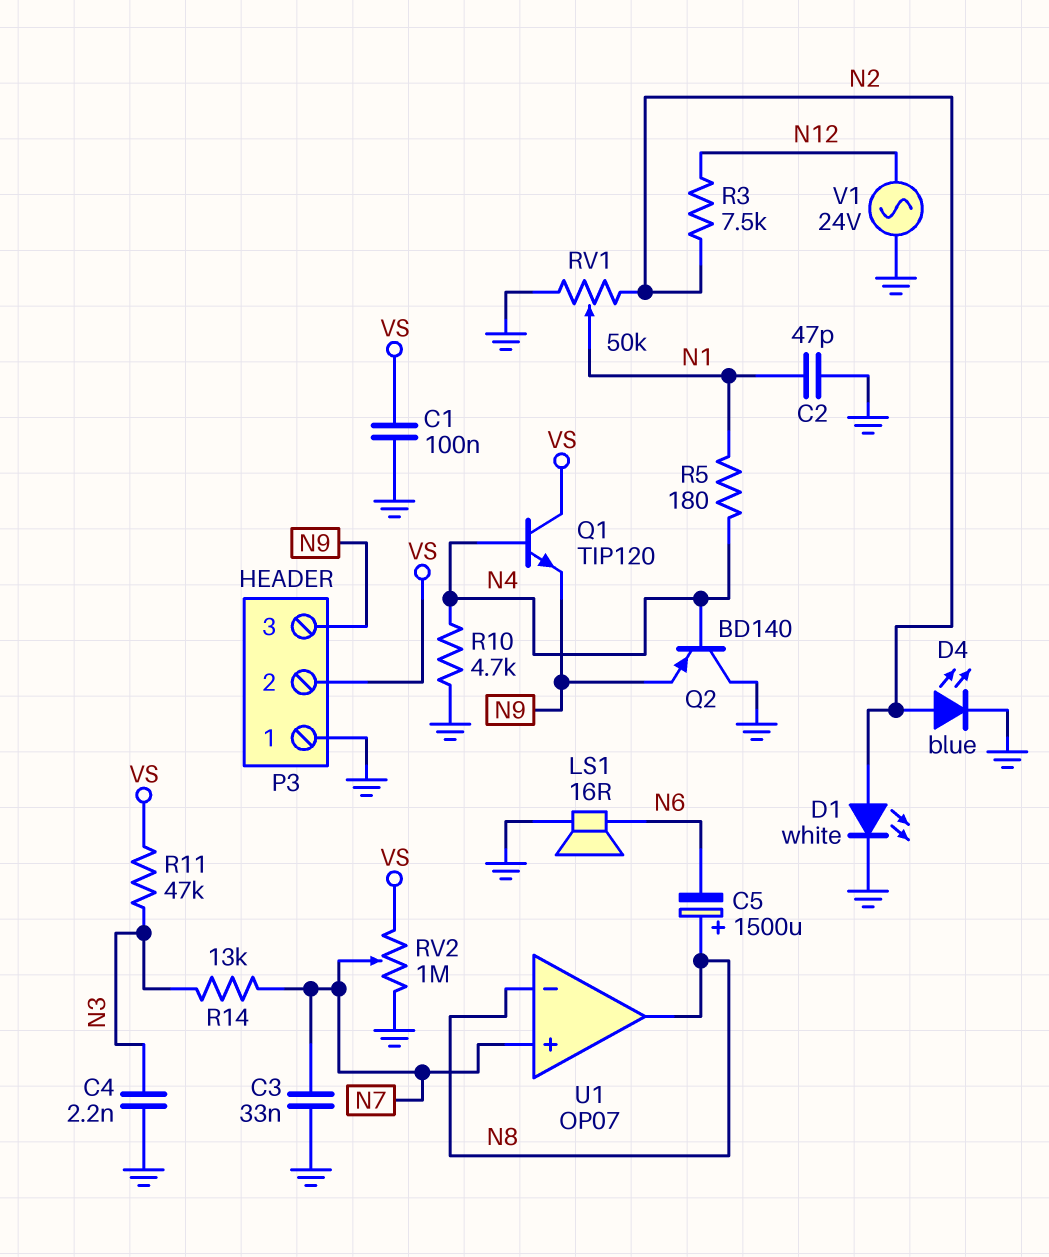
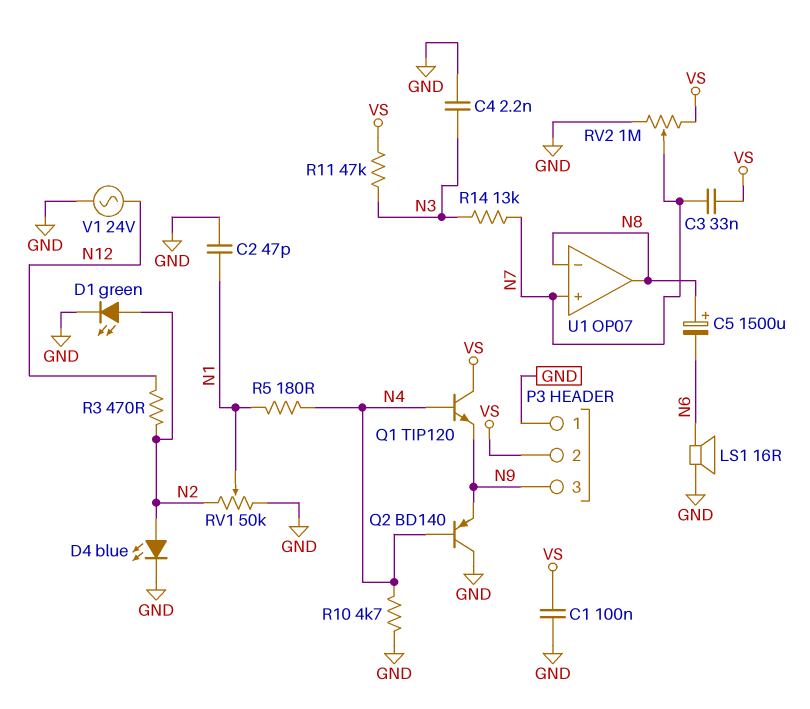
C3: 33nF (GND, N7) -> 33nF (N7, VS)
D1: LED white (A N2, K GND) -> LED green (A N2, K GND)
R3: 7.5k (N2, N12) -> 470 (N2, N12)

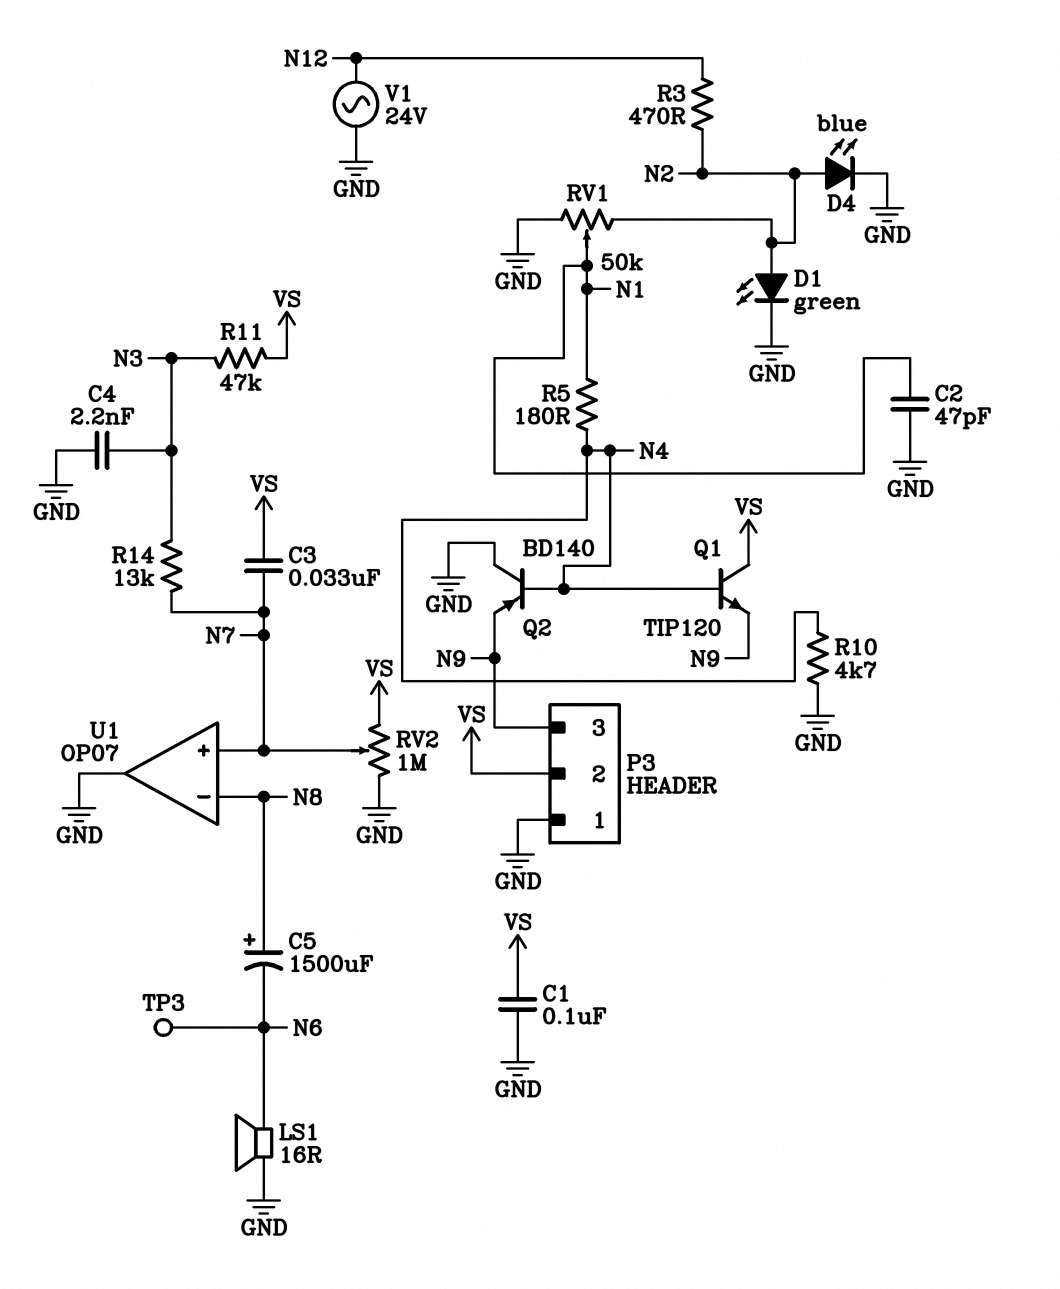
TP3: none -> test point (N6)
U1 pin out: N8 -> GND

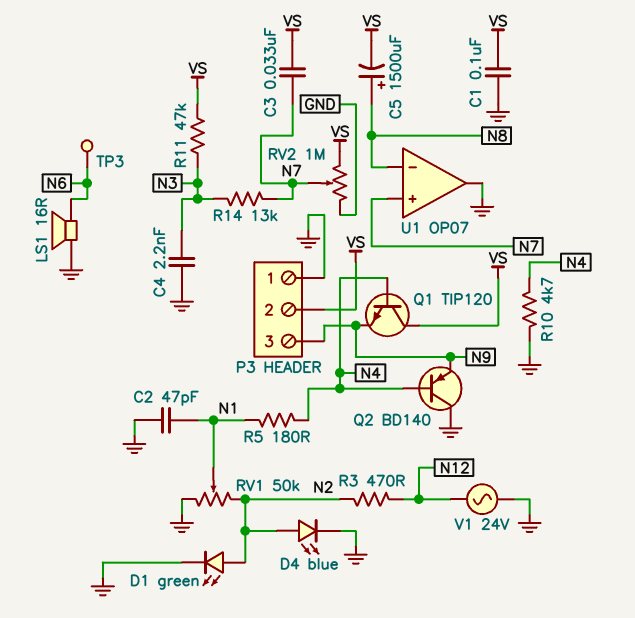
C5: 1500uF (plus N8, minus N6) -> 1500uF (plus N8, minus VS)

